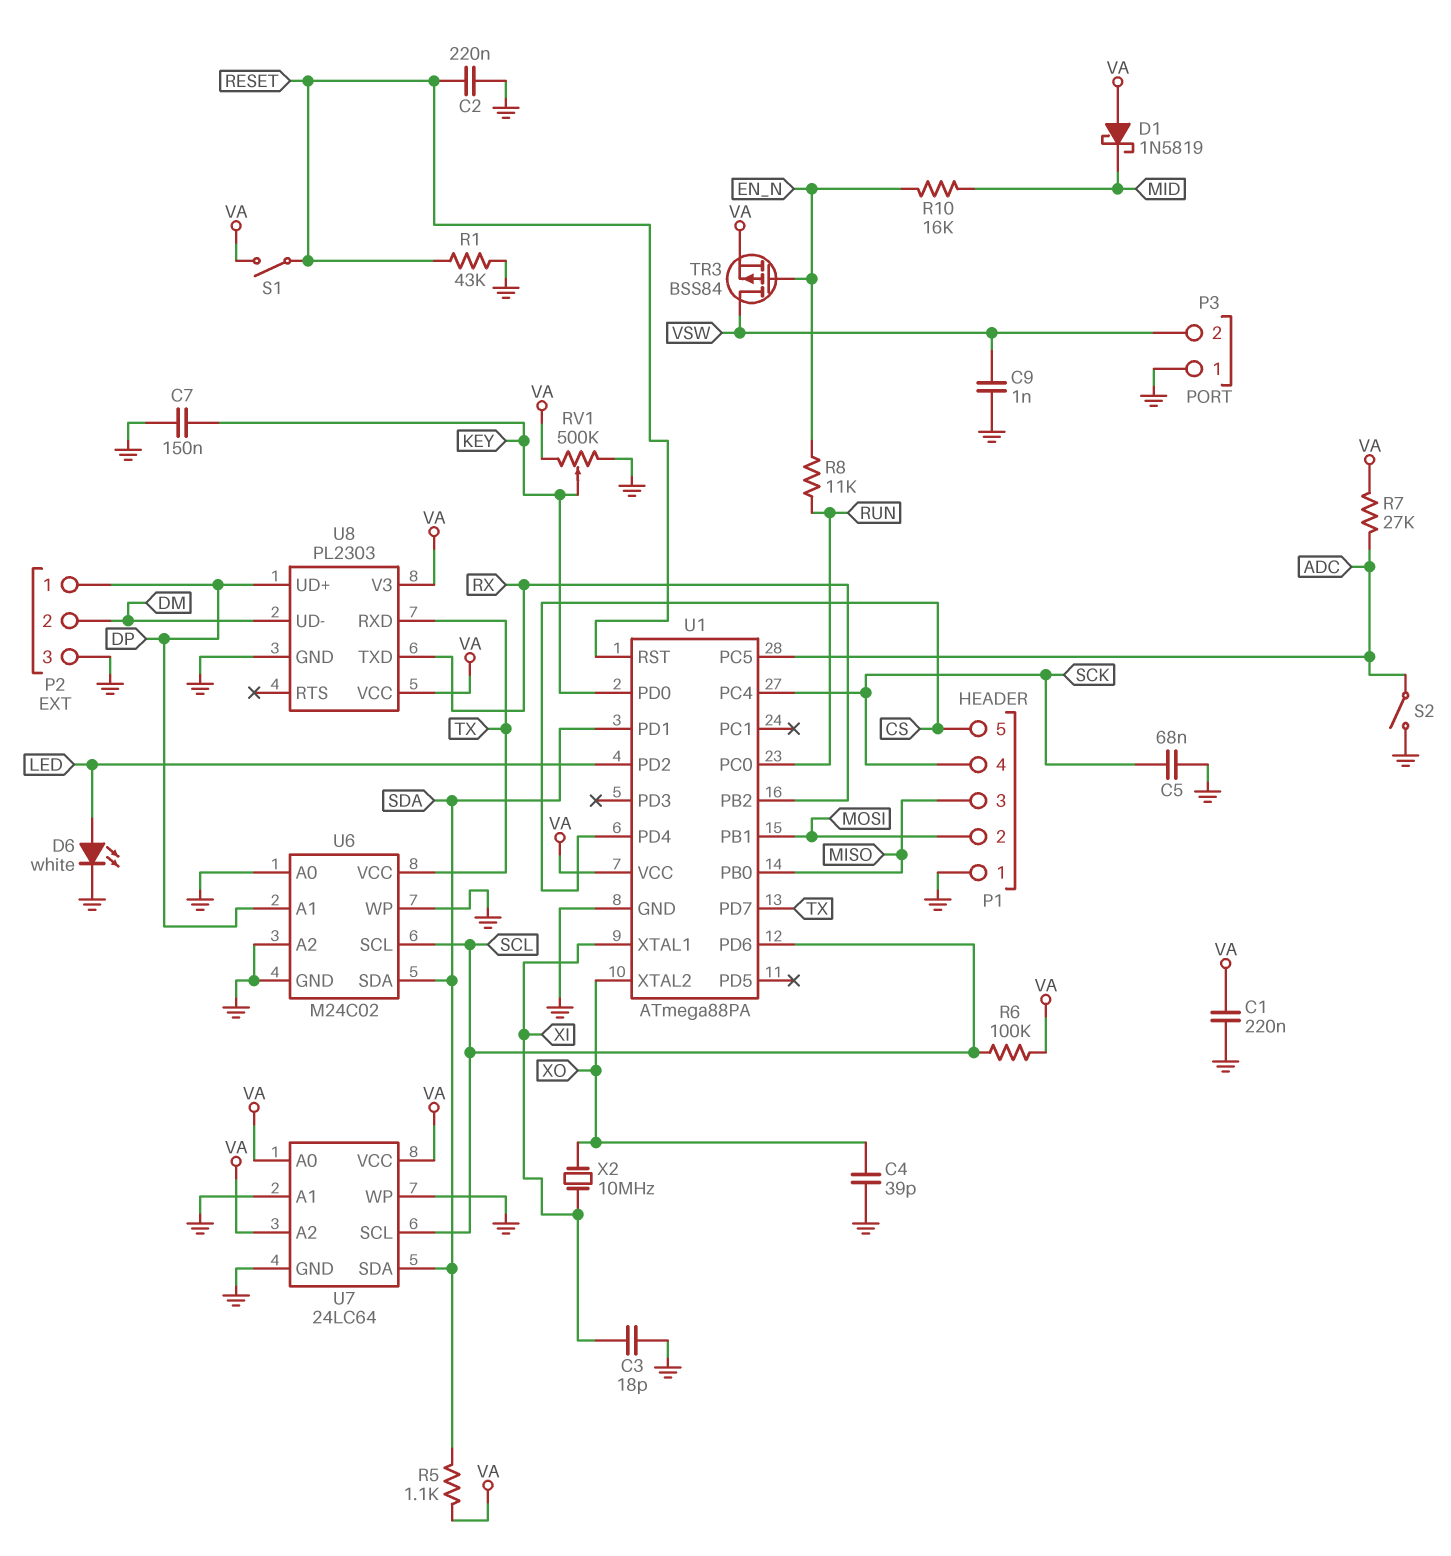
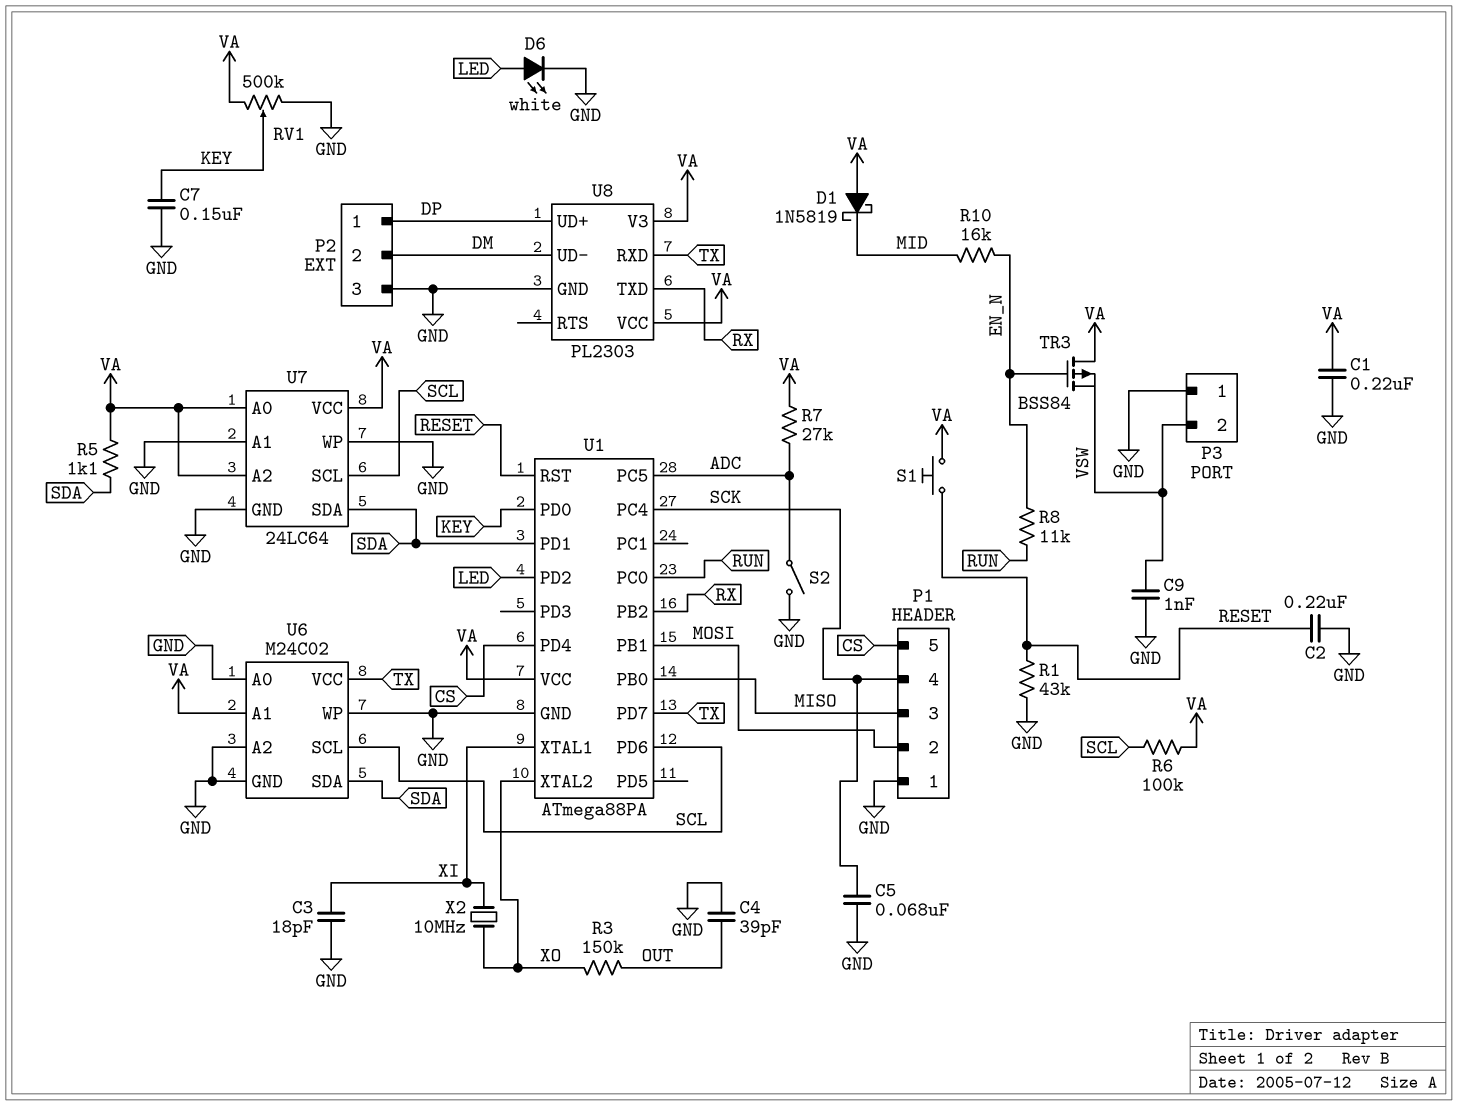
C4: 39pF (GND, XO) -> 39pF (GND, OUT)
R3: none -> 150k (OUT, XO)
S1: switch (RESET, VA) -> button (RESET, VA)
TR3: PMOS BSS84 (G EN_N, D VSW, S VA) -> PMOS BSS84 (G EN_N, D VA, S VSW)
U6 pin A1: DP -> VA

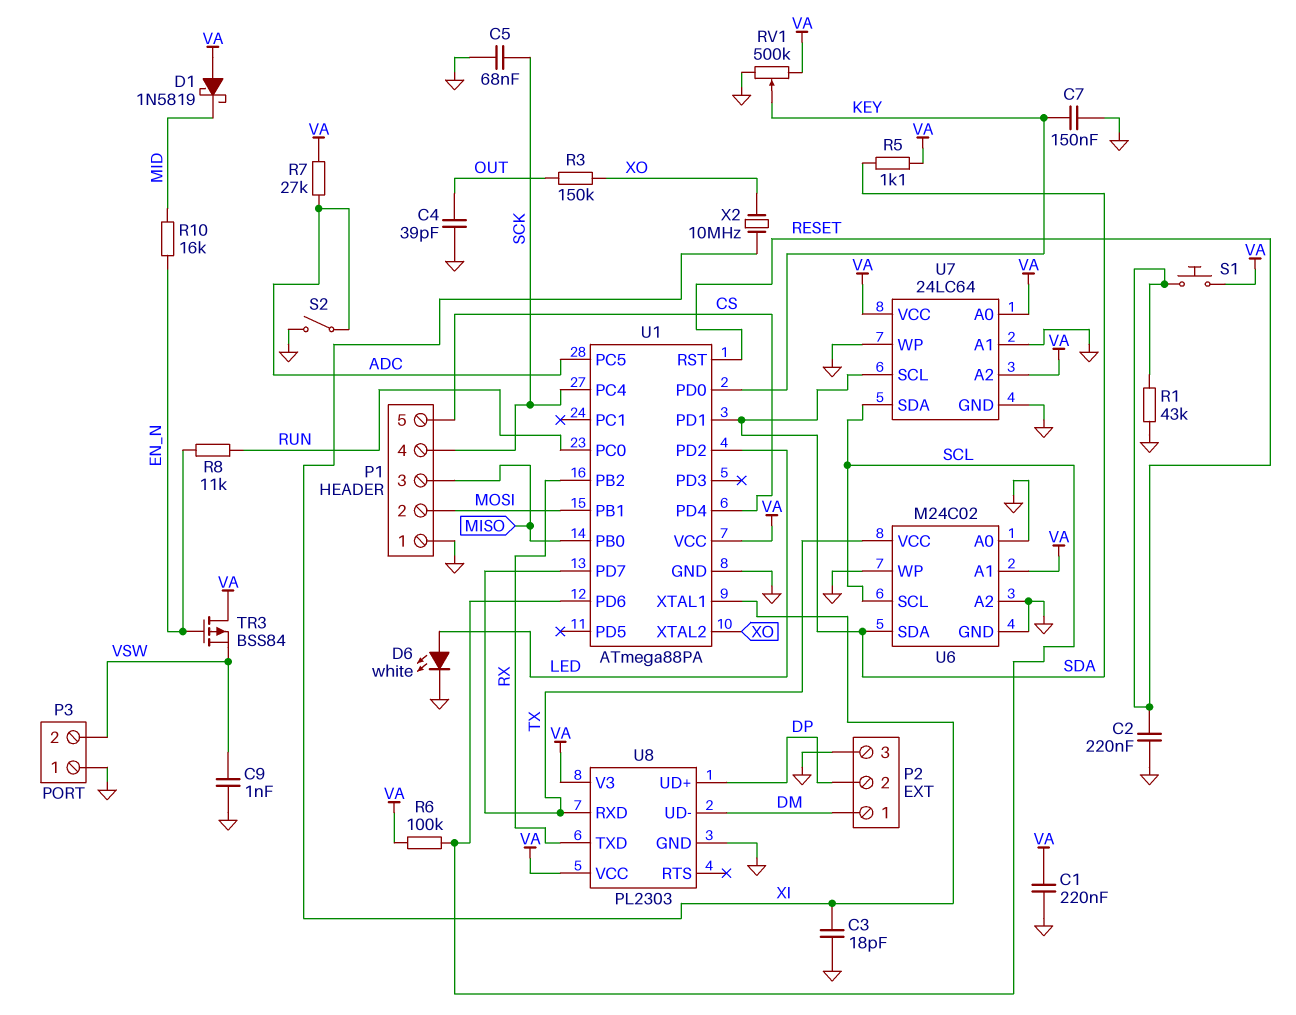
P2 pin 1: DP -> DM
P2 pin 2: DM -> DP
U7 pin SCL: SCL -> SDA
U7 pin SDA: SDA -> SCL

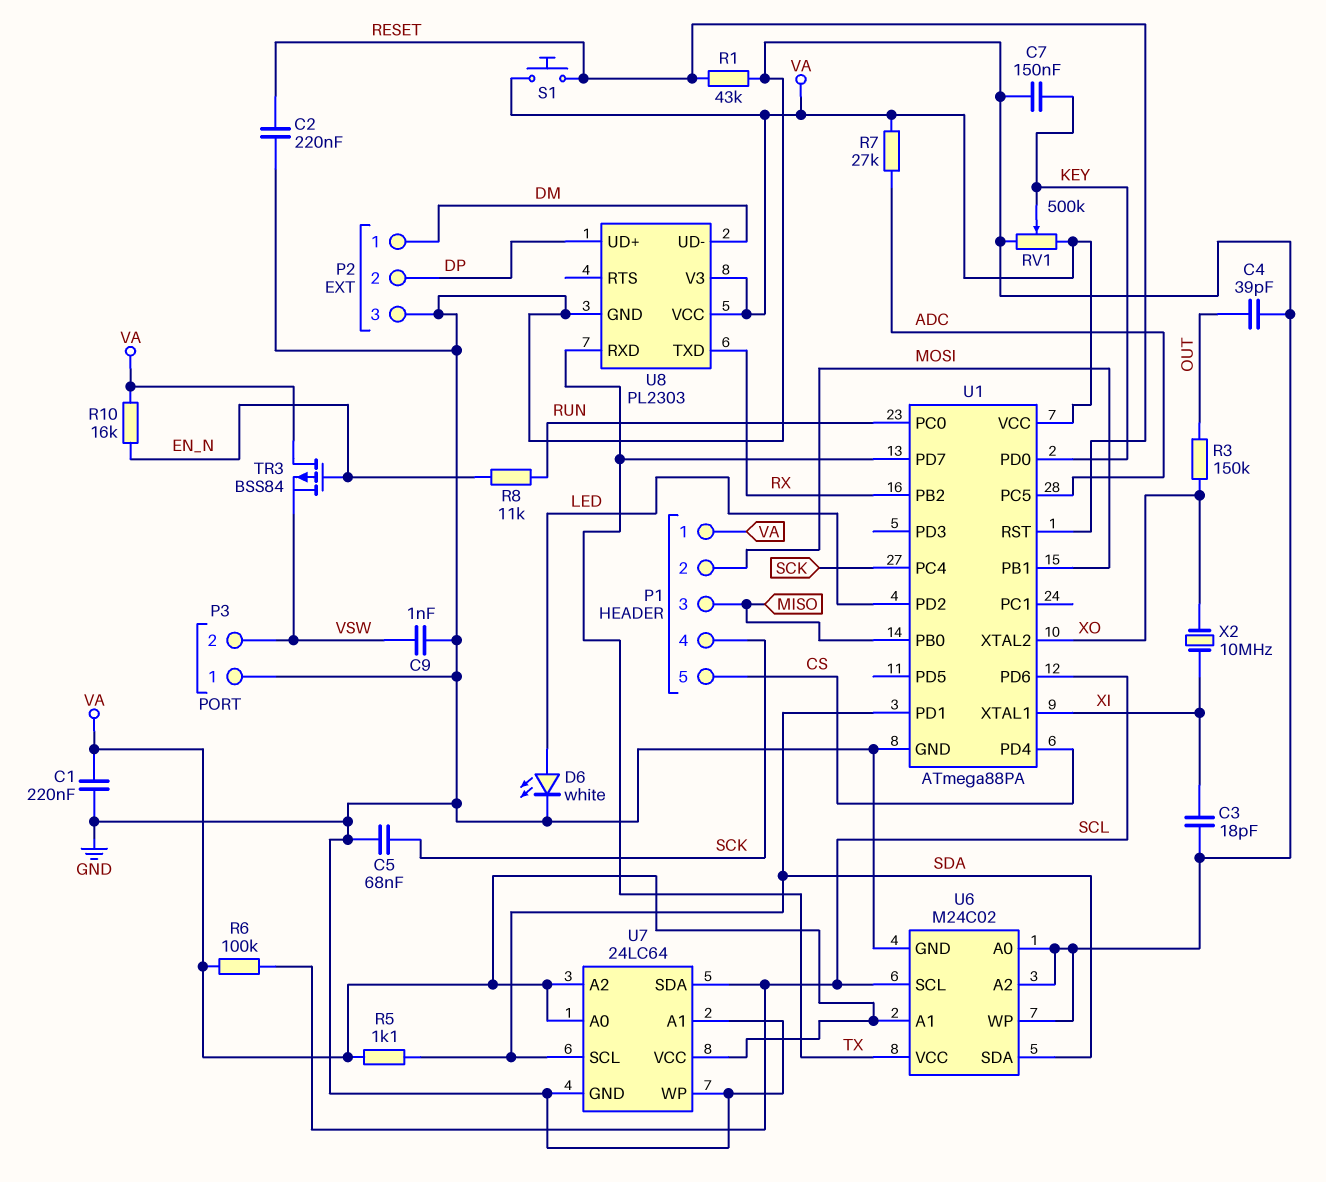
D1: schottky 1N5819 (A VA, K MID) -> none
P1 pin 1: GND -> VA
R10: 16k (EN_N, MID) -> 16k (EN_N, VA)
S2: switch (ADC, GND) -> none

